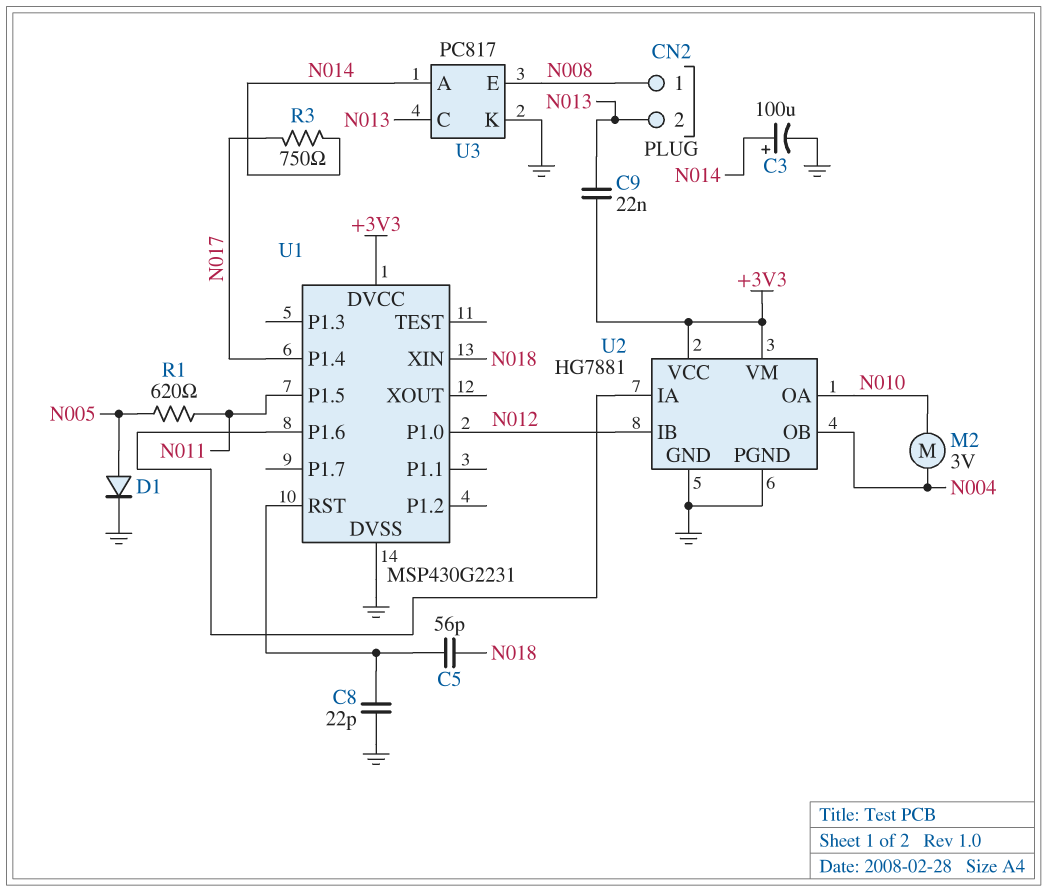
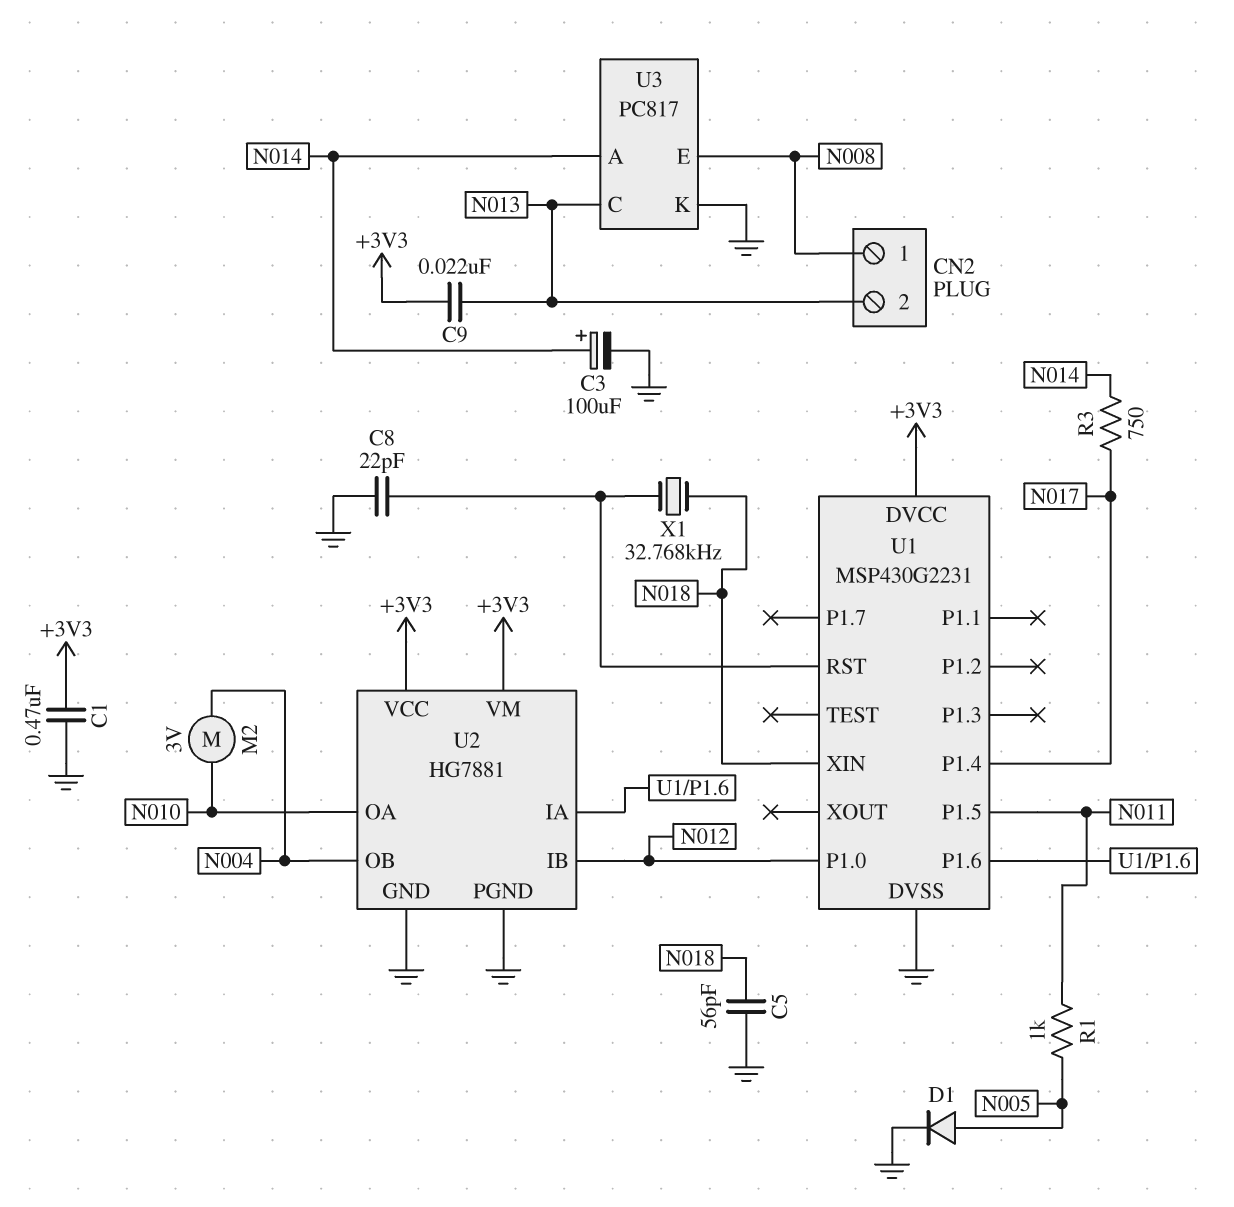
C1: none -> 470nF (+3V3, GND)
C5: 56pF (N018, U1/RST) -> 56pF (GND, N018)
R1: 620 (N005, N011) -> 1k (N005, N011)
X1: none -> 32.768kHz (N018, U1/RST)

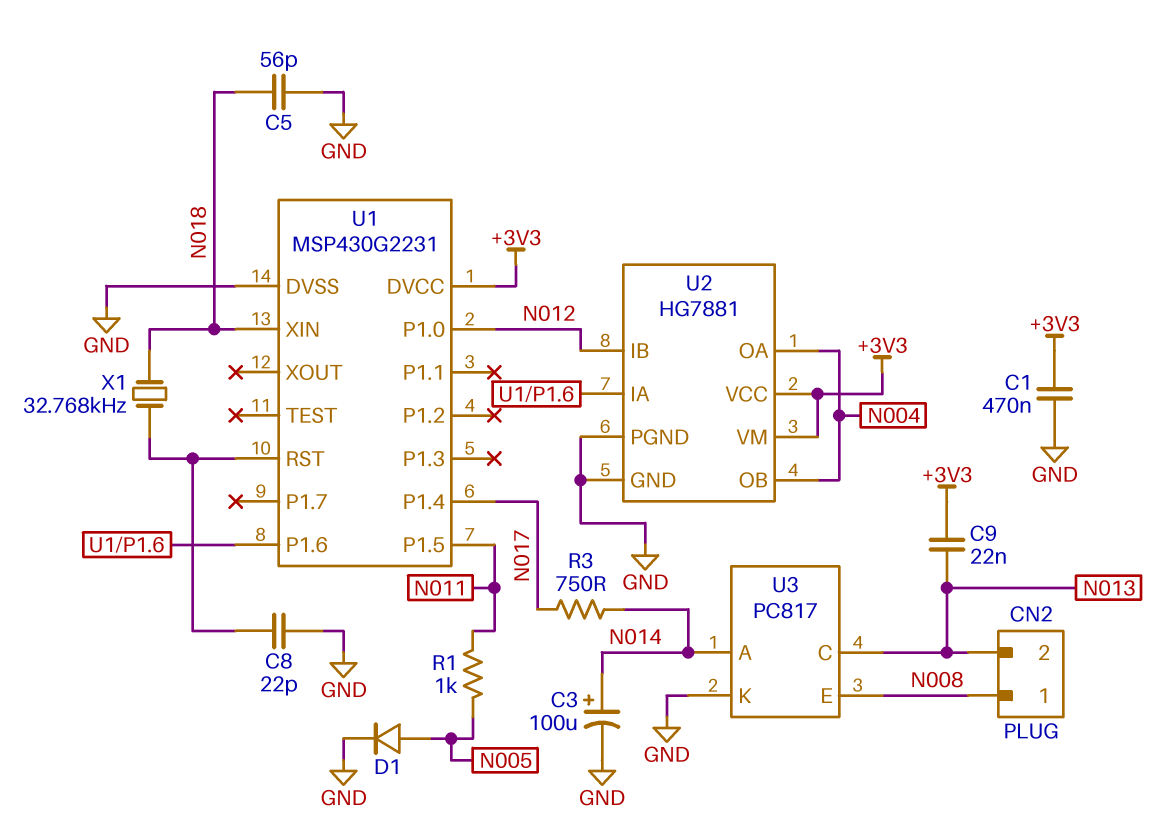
M2: motor 3V (N004, N010) -> none
U2 pin OA: N010 -> N004

